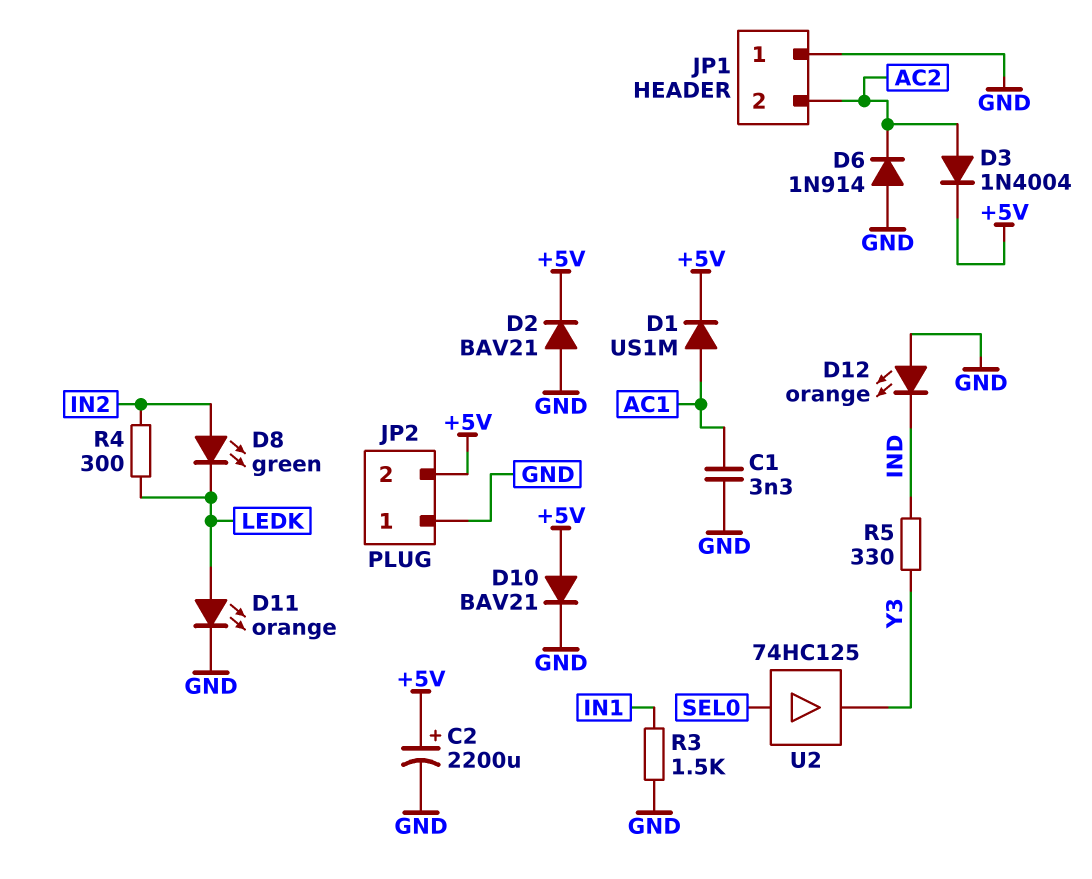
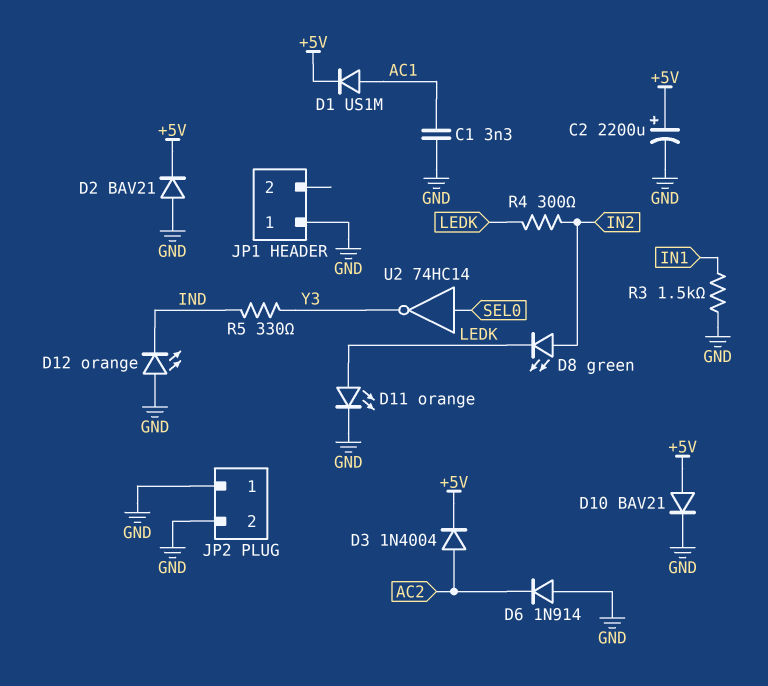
JP1 pin 2: AC2 -> none
JP2 pin 2: +5V -> GND
U2: buffer 74HC125 (in SEL0, out Y3) -> NOT 74HC14 (in SEL0, out Y3)

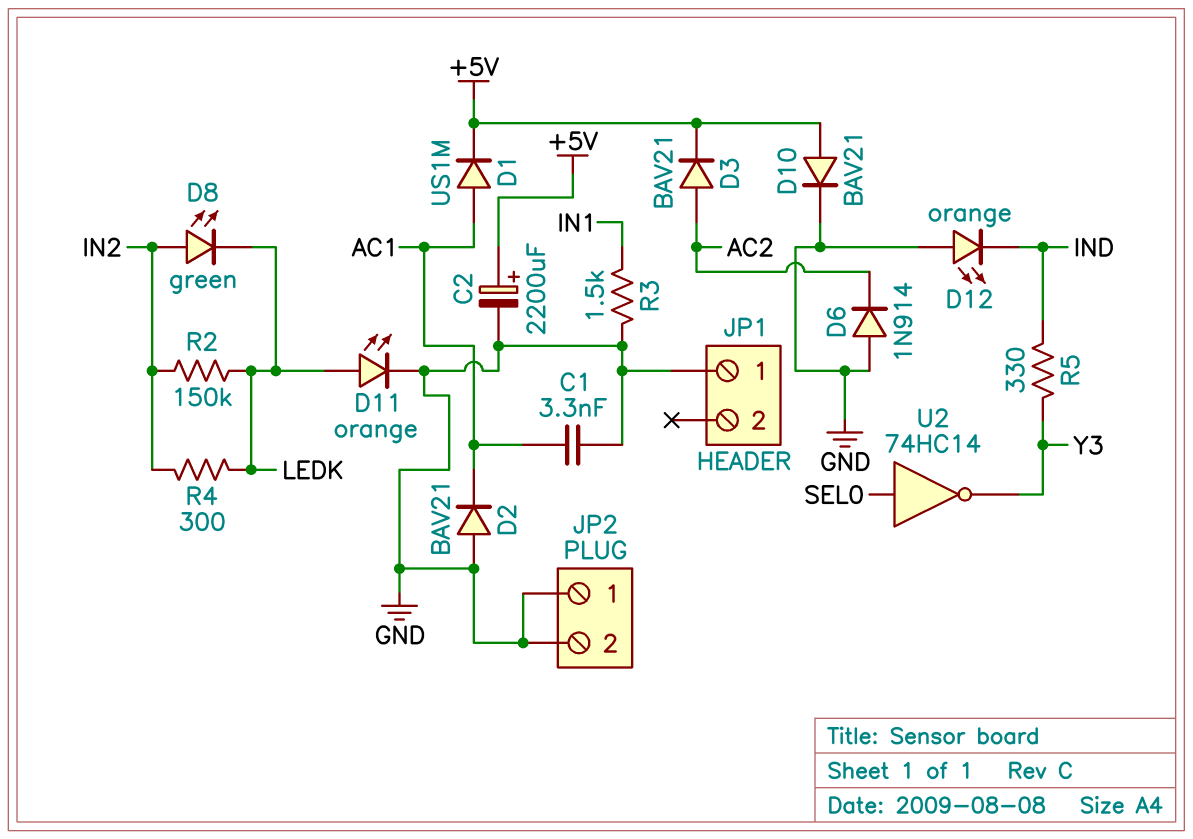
D2: diode BAV21 (A GND, K +5V) -> diode BAV21 (A GND, K AC1)
D3: diode 1N4004 (A AC2, K +5V) -> diode BAV21 (A AC2, K +5V)
R2: none -> 150k (IN2, LEDK)

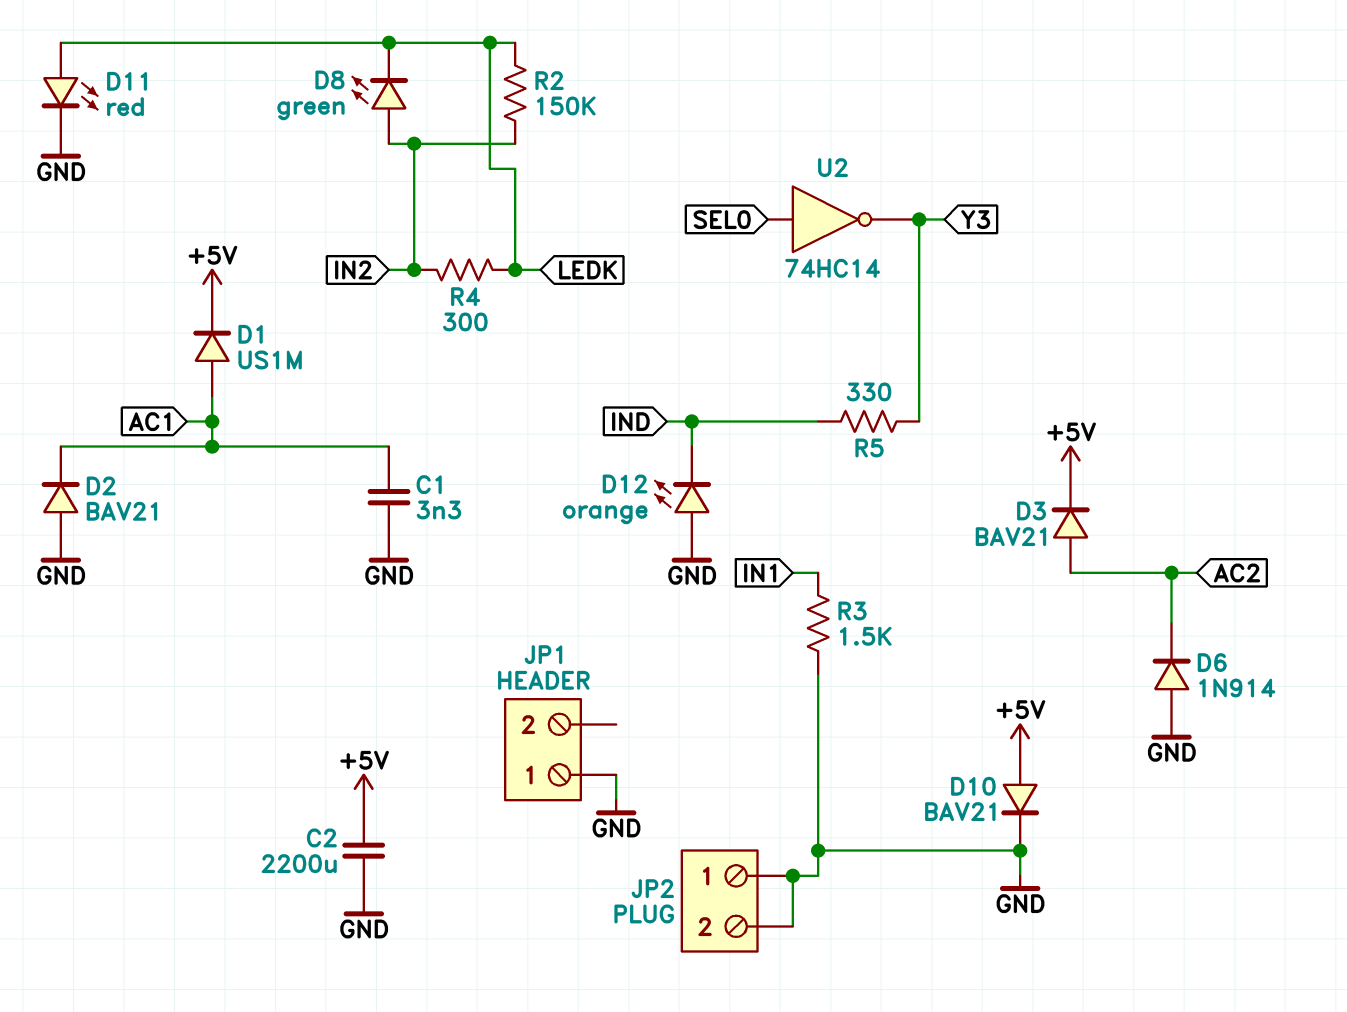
C2: 2200uF (plus +5V, minus GND) -> 2200uF (+5V, GND)
D11: LED orange (A LEDK, K GND) -> LED red (A LEDK, K GND)

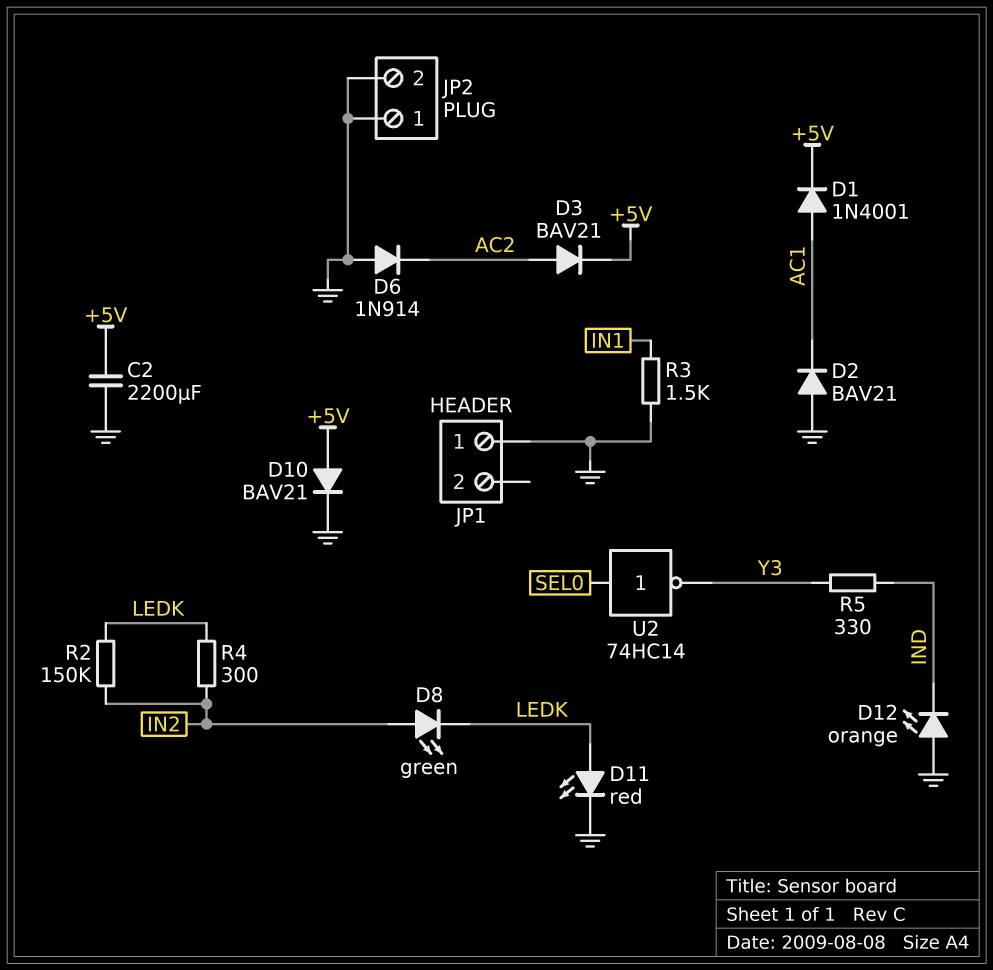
C1: 3.3nF (AC1, GND) -> none
D1: diode US1M (A AC1, K +5V) -> diode 1N4001 (A AC1, K +5V)

